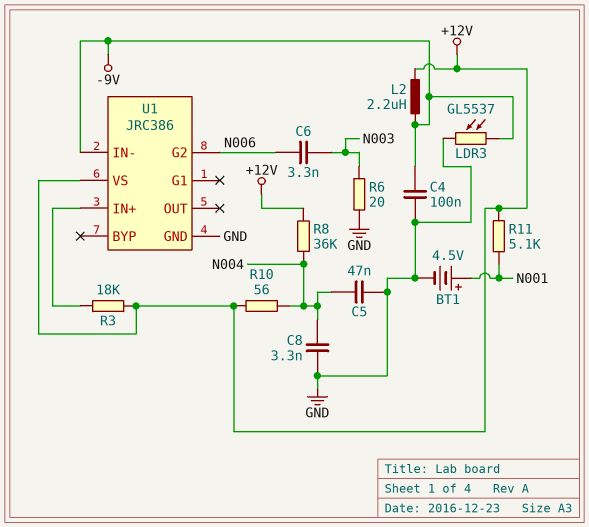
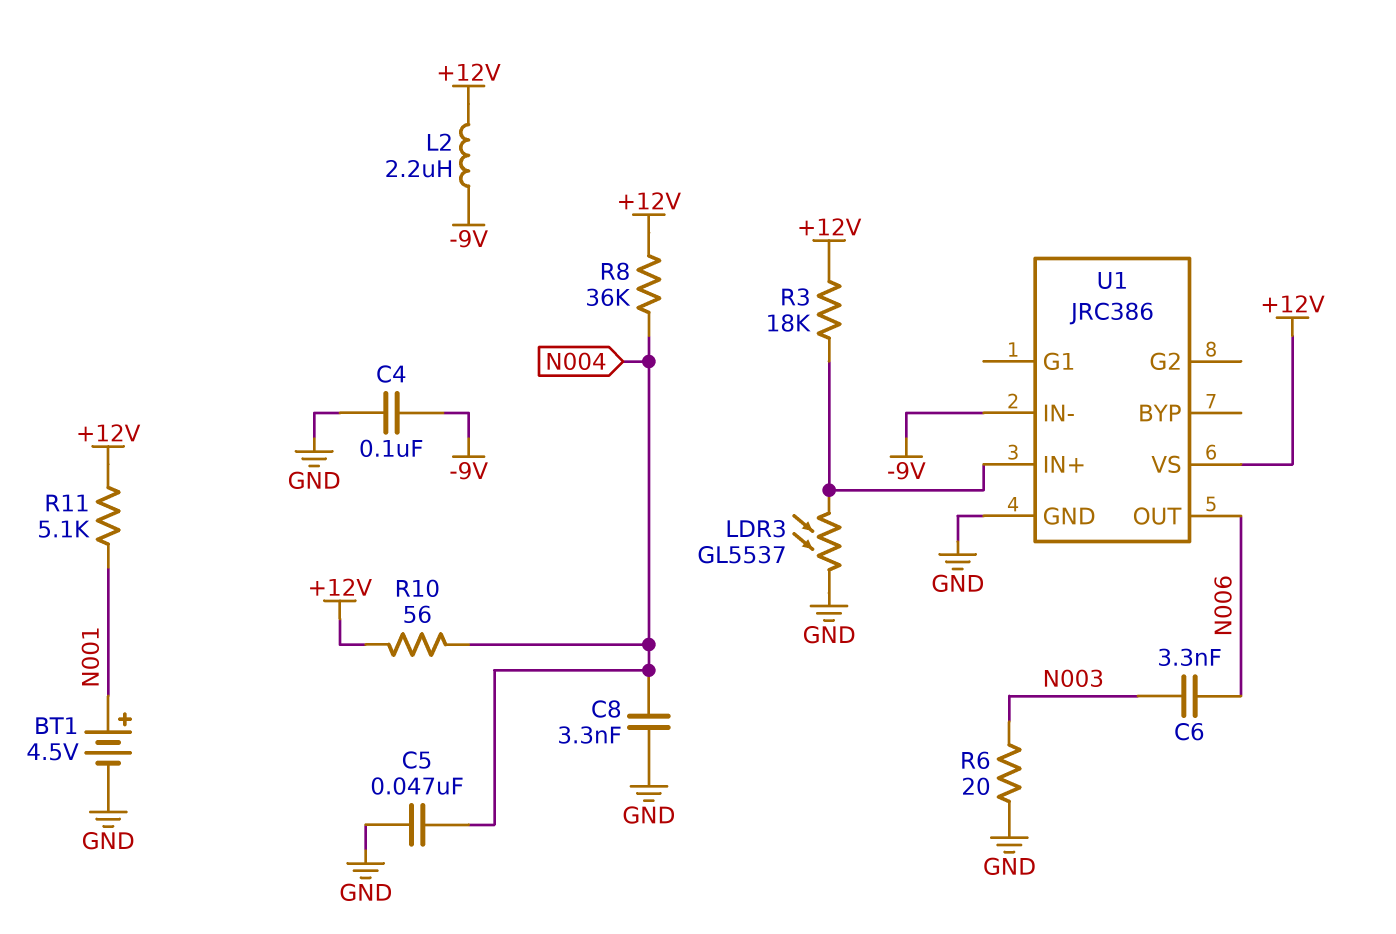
LDR3: GL5537 (-9V, GND) -> GL5537 (GND, U1/IN+)
U1 pin G2: N006 -> none
U1 pin OUT: none -> N006

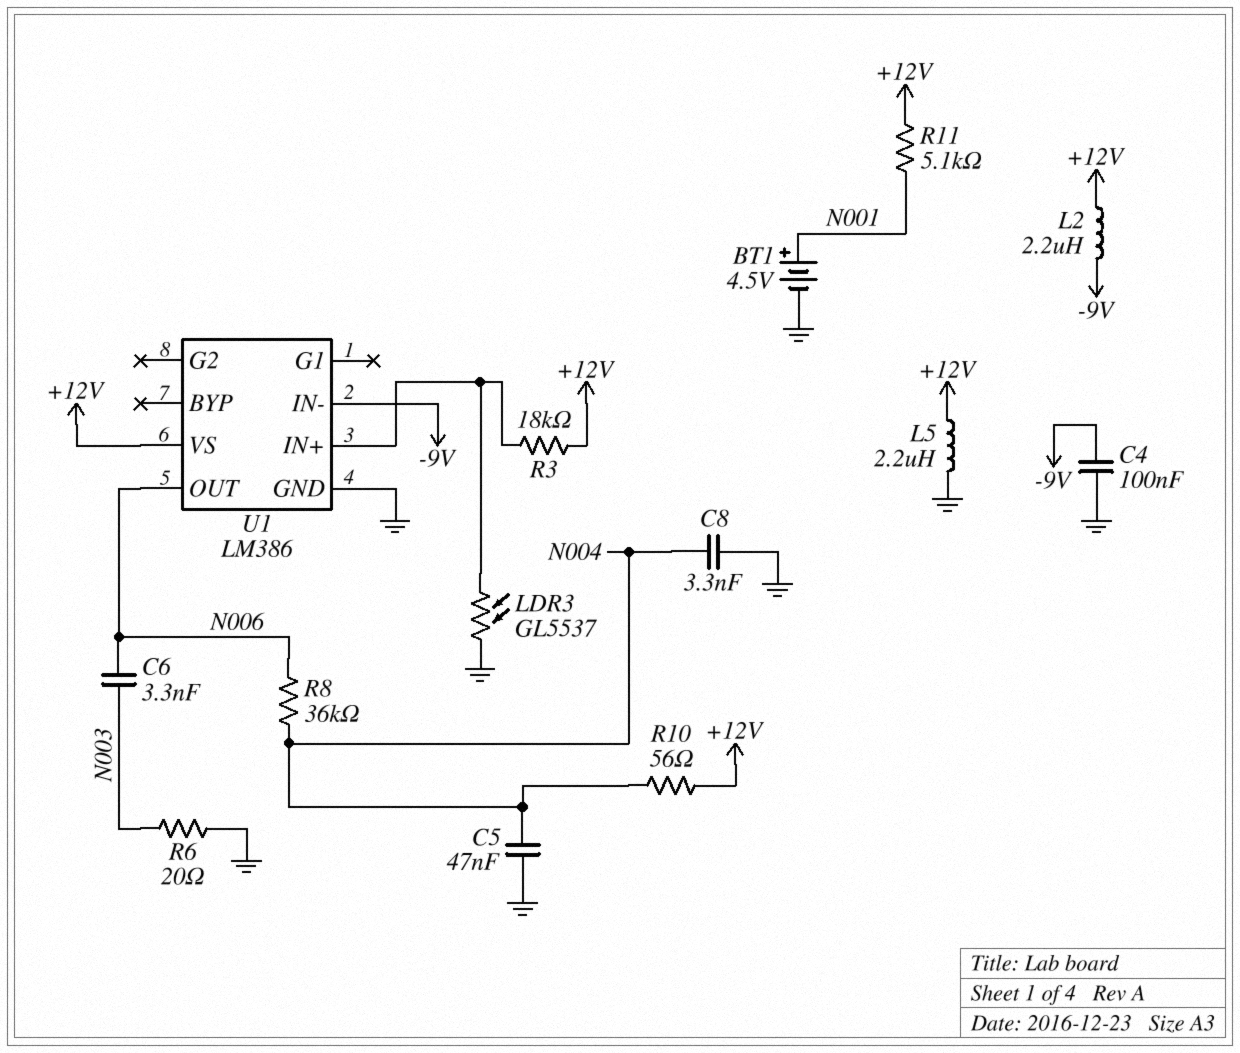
L5: none -> 2.2uH (+12V, GND)
R8: 36k (+12V, N004) -> 36k (N004, N006)
U1: JRC386 -> LM386

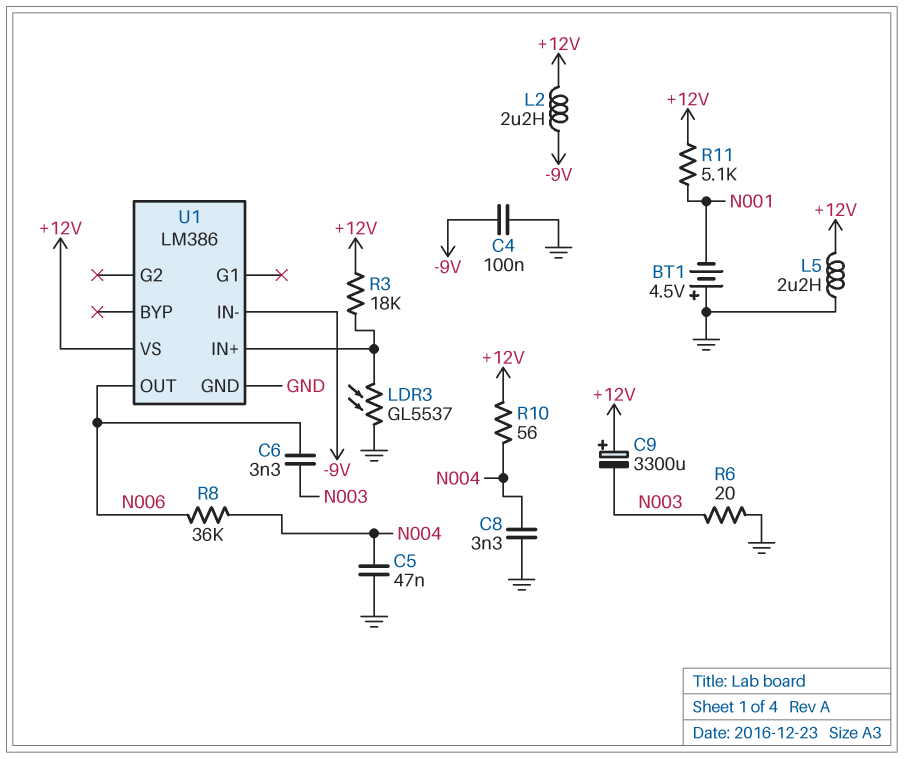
BT1: 4.5V (plus N001, minus GND) -> 4.5V (plus GND, minus N001)
C9: none -> 3300uF (plus +12V, minus N003)

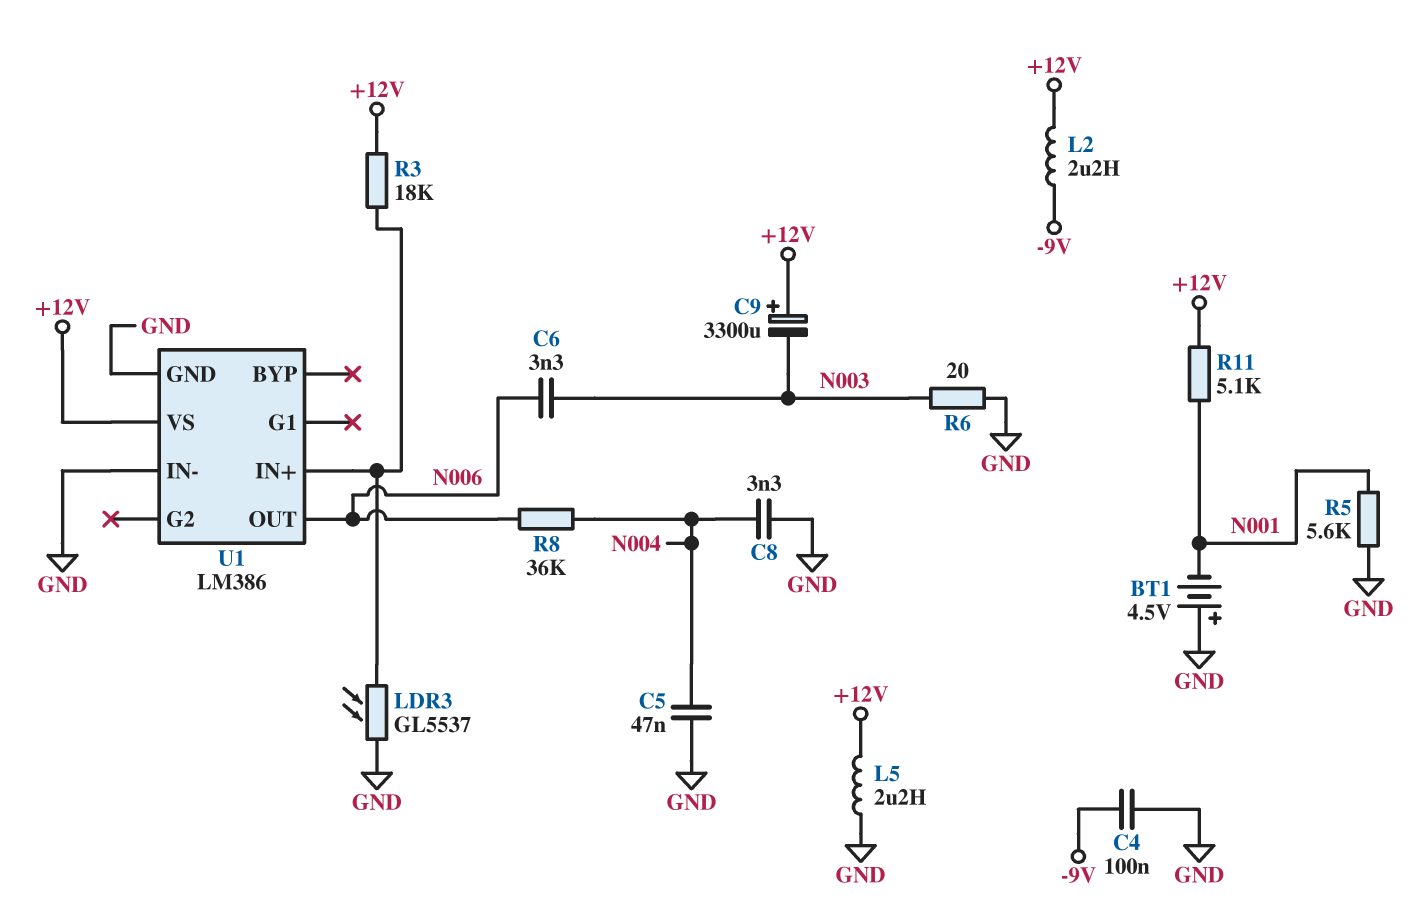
R5: none -> 5.6k (GND, N001)
R10: 56 (+12V, N004) -> none
U1 pin IN-: -9V -> GND

